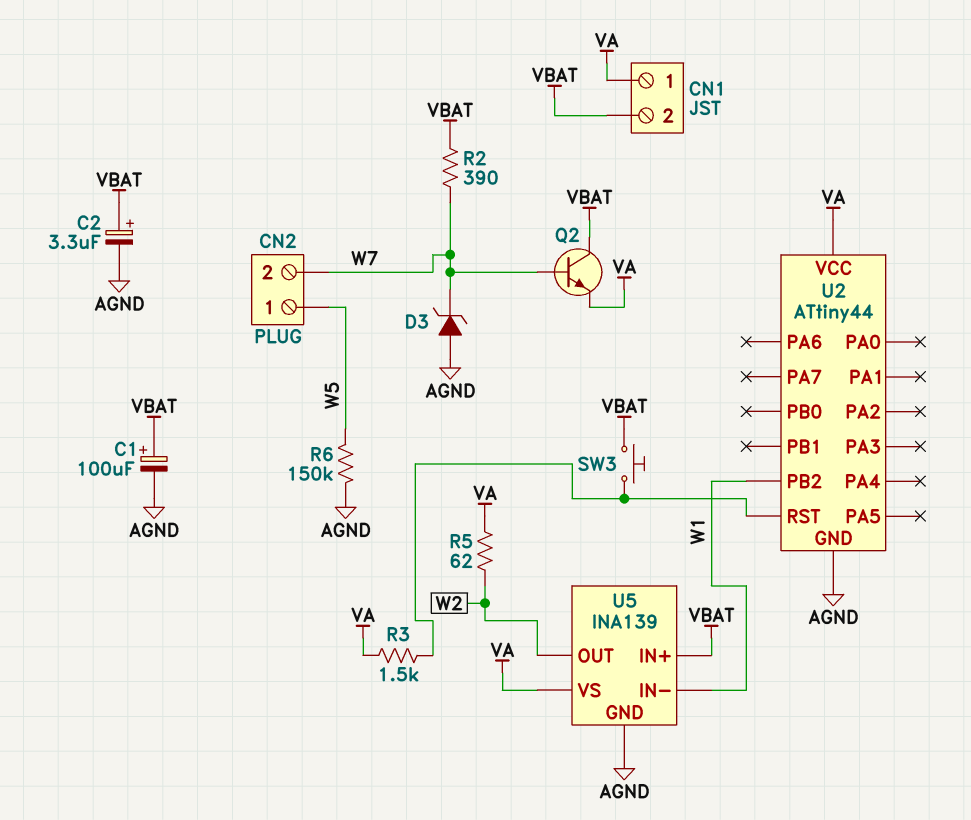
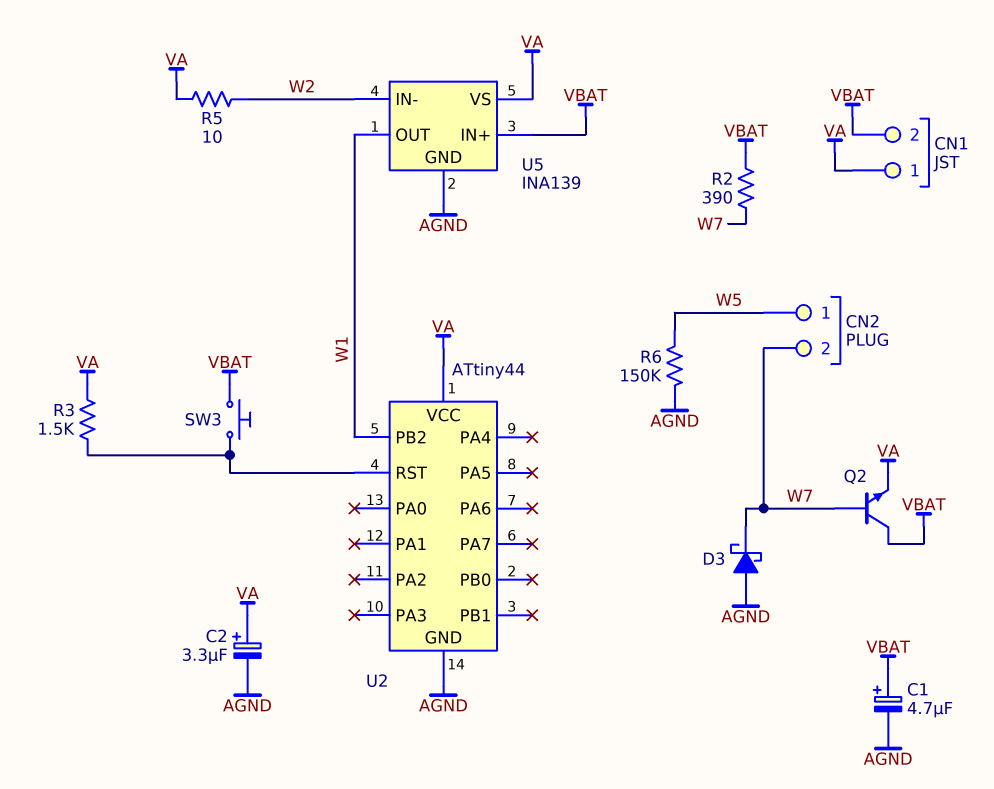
C1: 100uF (plus VBAT, minus AGND) -> 4.7uF (plus VBAT, minus AGND)
C2: 3.3uF (plus VBAT, minus AGND) -> 3.3uF (plus VA, minus AGND)
D3: zener (A AGND, K W7) -> schottky (A AGND, K W7)
R5: 62 (VA, W2) -> 10 (VA, W2)
U5 pin IN-: W1 -> W2
U5 pin OUT: W2 -> W1

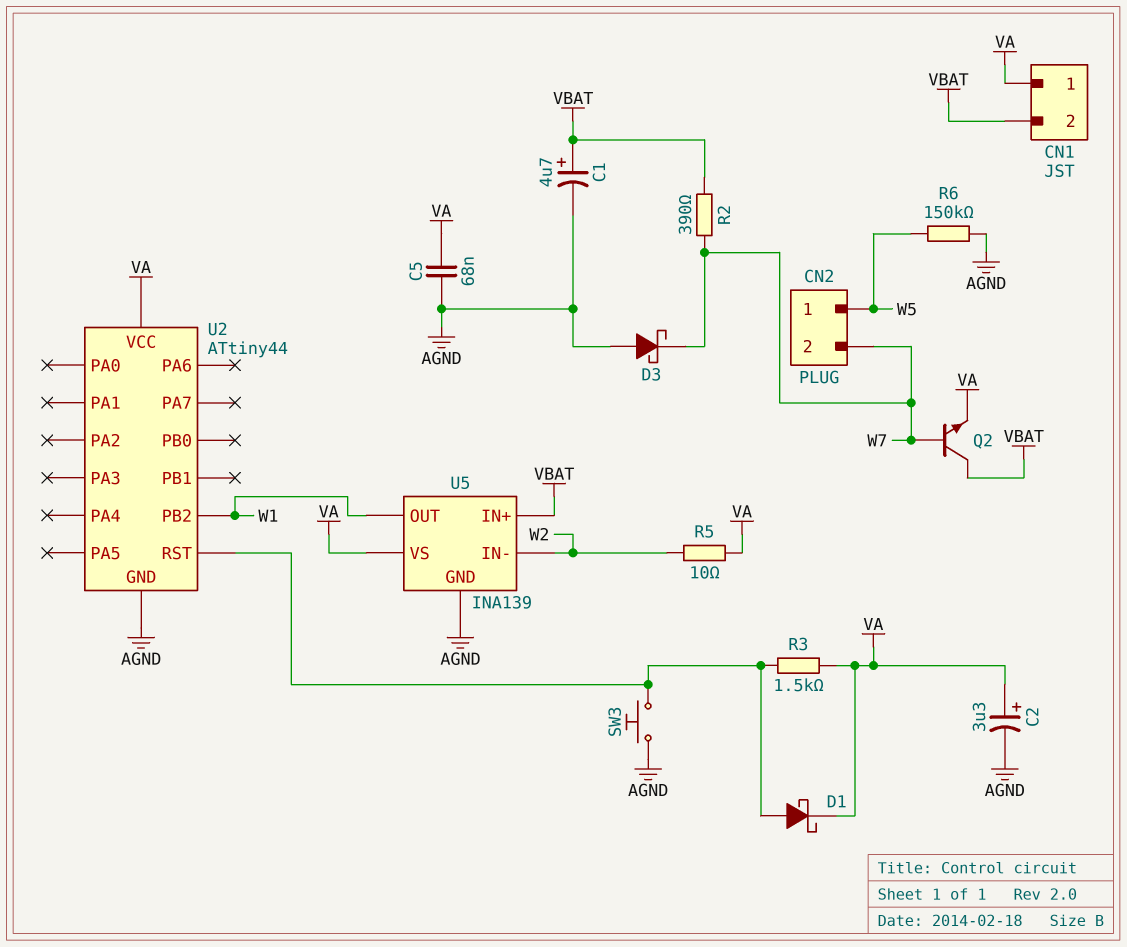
C5: none -> 68nF (AGND, VA)
D1: none -> schottky (A U2/RST, K VA)
SW3: button (U2/RST, VBAT) -> button (AGND, U2/RST)

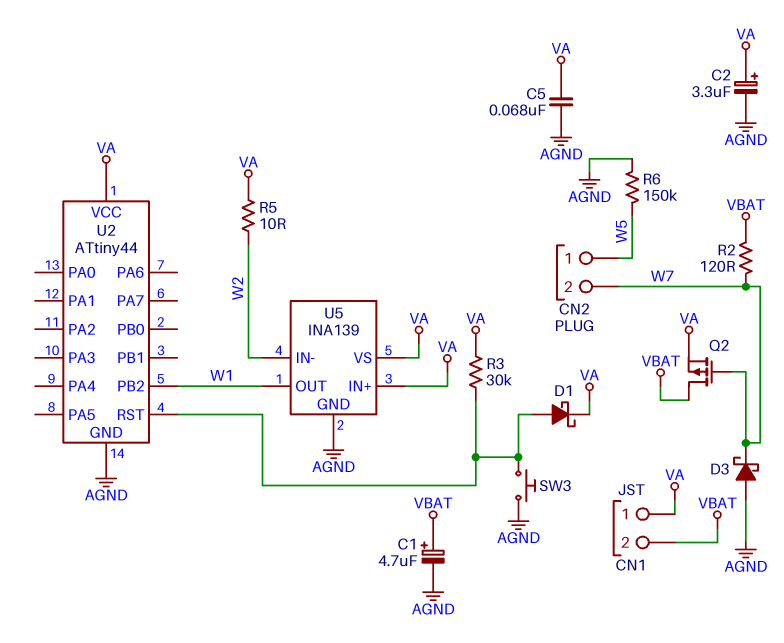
Q2: NPN (B W7, C VBAT, E VA) -> PMOS (G W7, D VBAT, S VA)
R2: 390 (VBAT, W7) -> 120 (VBAT, W7)
R3: 1.5k (U2/RST, VA) -> 30k (U2/RST, VA)
U5 pin IN+: VBAT -> VA

